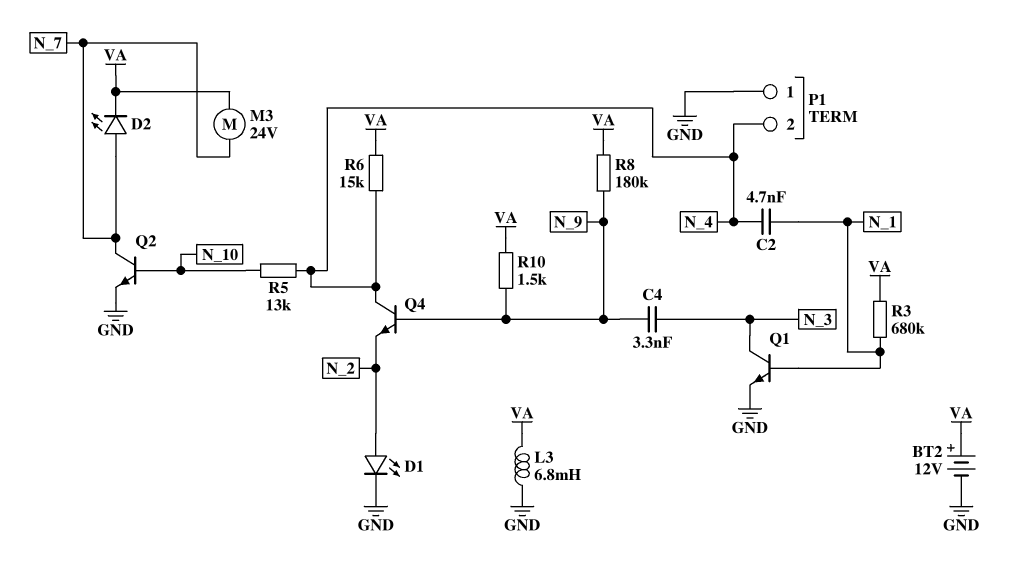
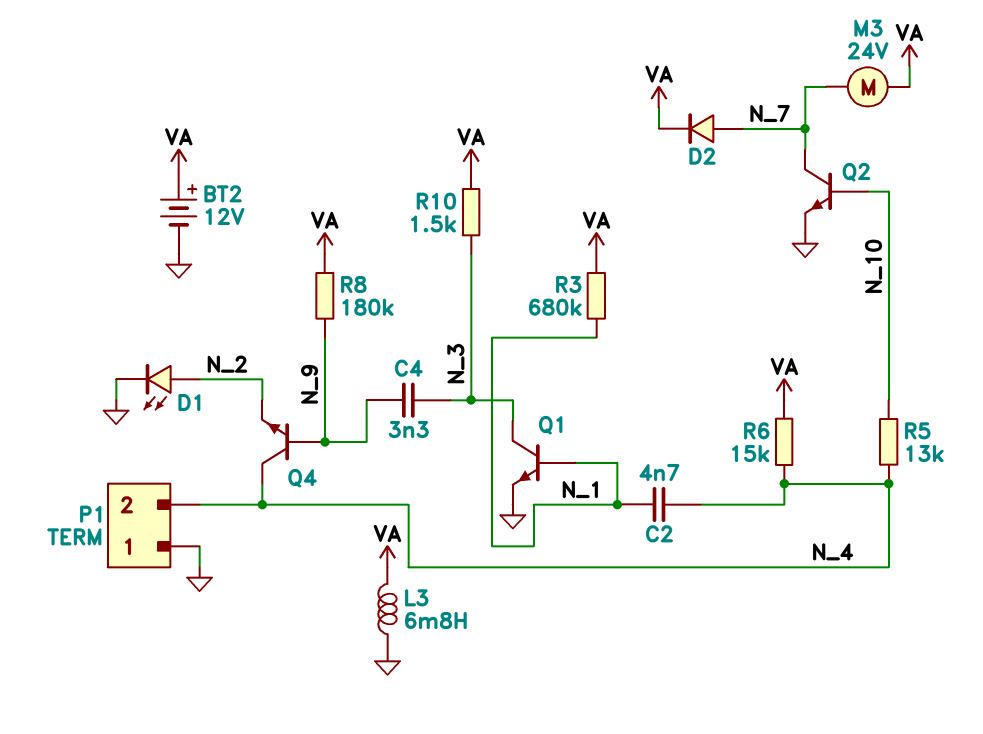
D2: LED (A N_7, K VA) -> diode (A N_7, K VA)
R10: 1.5k (N_9, VA) -> 1.5k (N_3, VA)

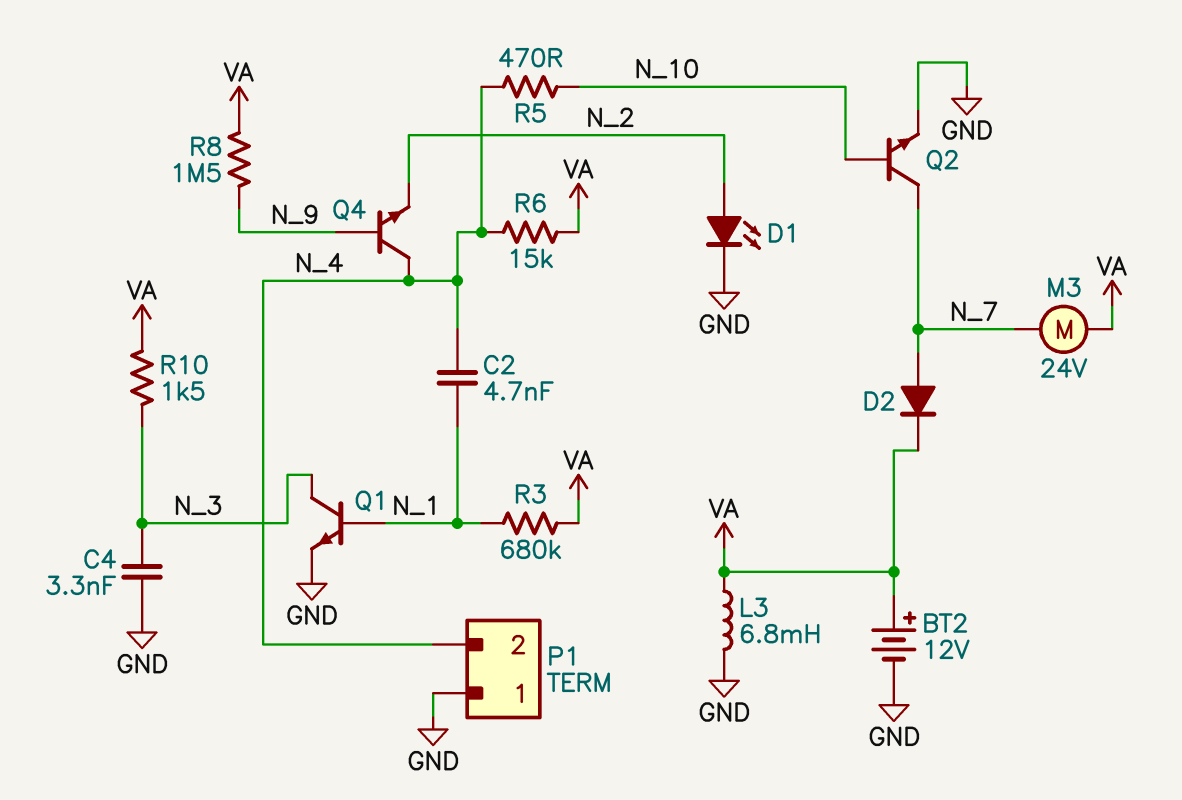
C4: 3.3nF (N_3, N_9) -> 3.3nF (GND, N_3)
R5: 13k (N_4, N_10) -> 470 (N_4, N_10)
R8: 180k (N_9, VA) -> 1.5M (N_9, VA)

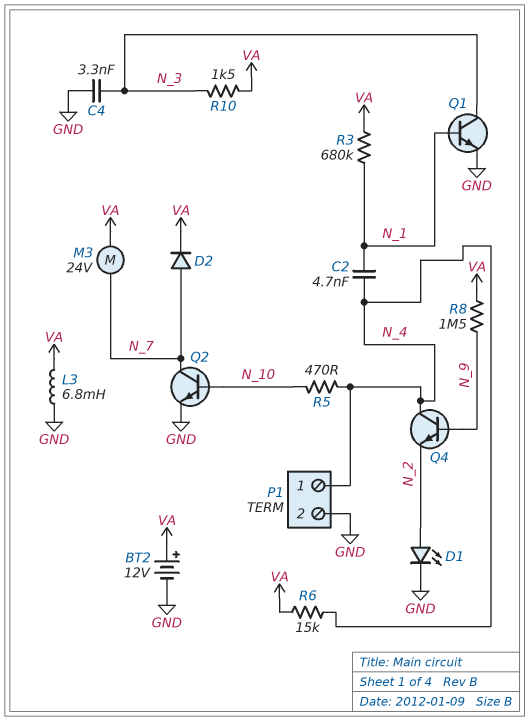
P1 pin 1: GND -> N_4
P1 pin 2: N_4 -> GND

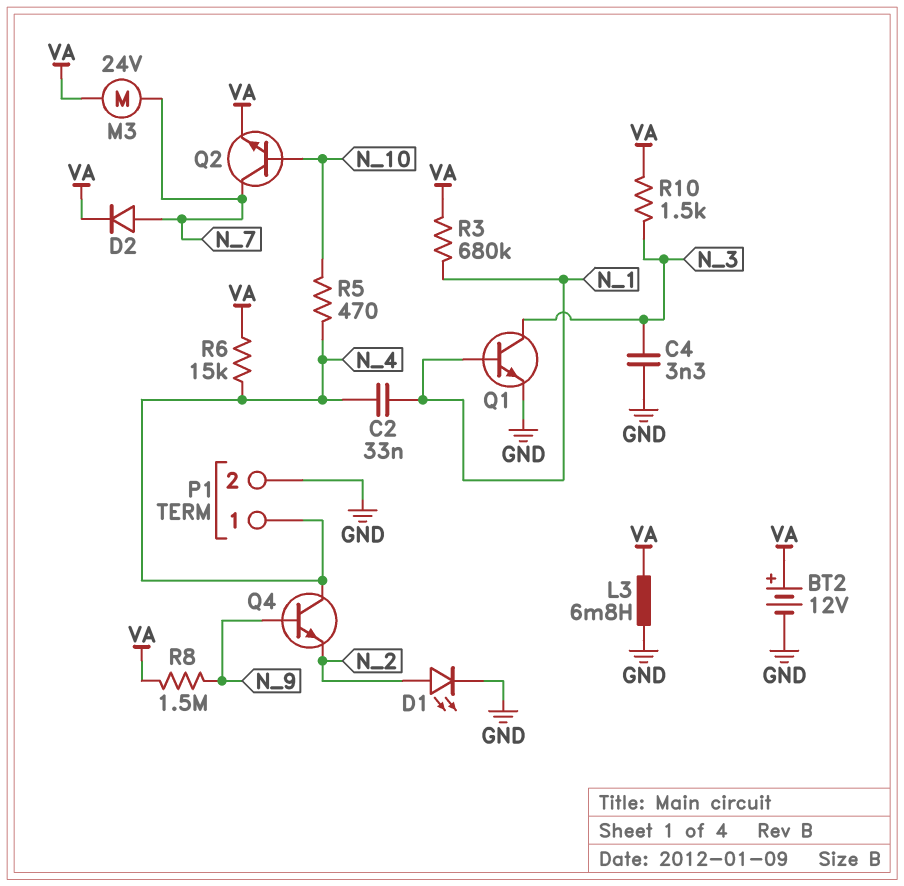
C2: 4.7nF (N_1, N_4) -> 33nF (N_1, N_4)
Q2: NPN (B N_10, C N_7, E GND) -> NPN (B N_10, C N_7, E VA)

